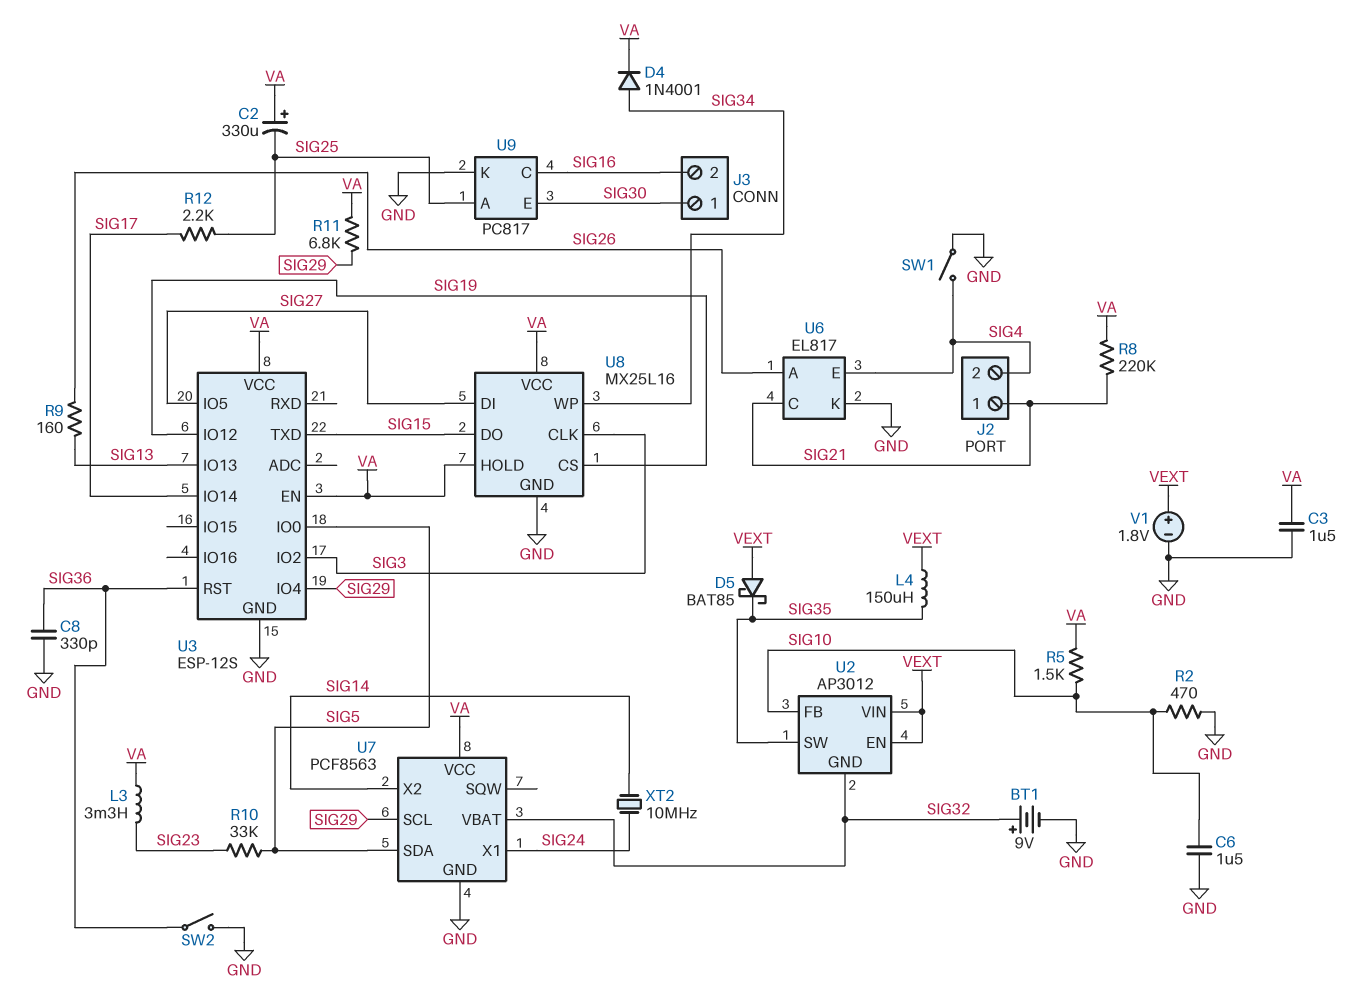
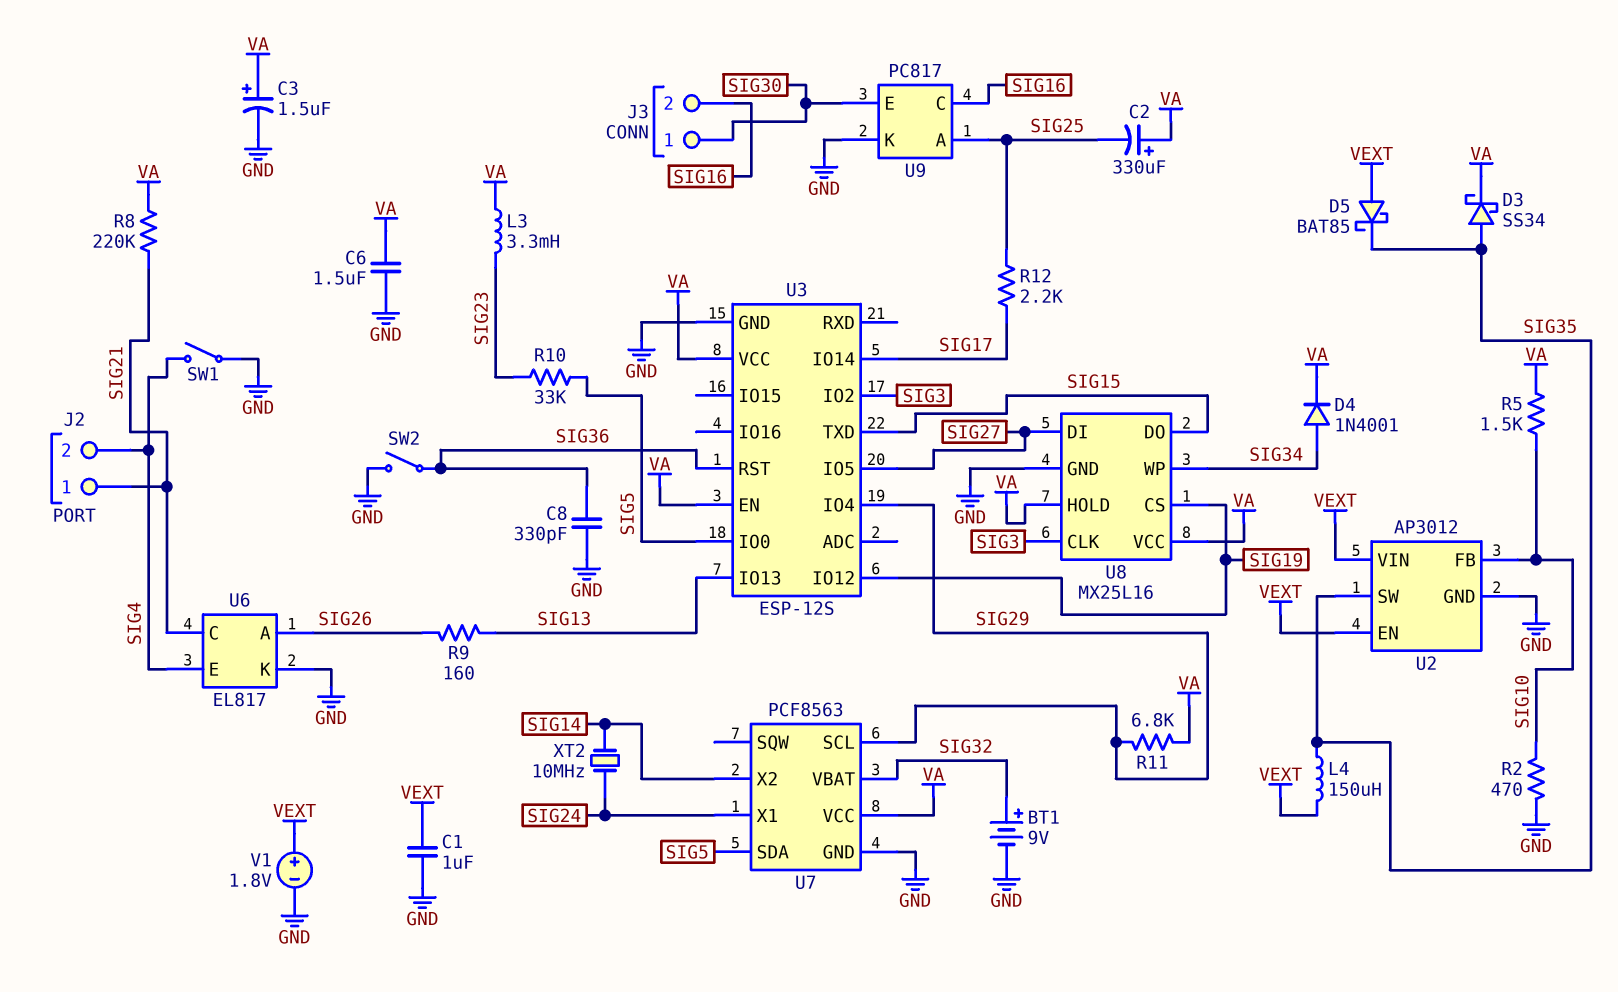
C1: none -> 1uF (GND, VEXT)
C3: 1.5uF (GND, VA) -> 1.5uF (plus VA, minus GND)
C6: 1.5uF (GND, SIG10) -> 1.5uF (GND, VA)
D3: none -> schottky SS34 (A SIG35, K VA)
U2 pin GND: SIG32 -> GND

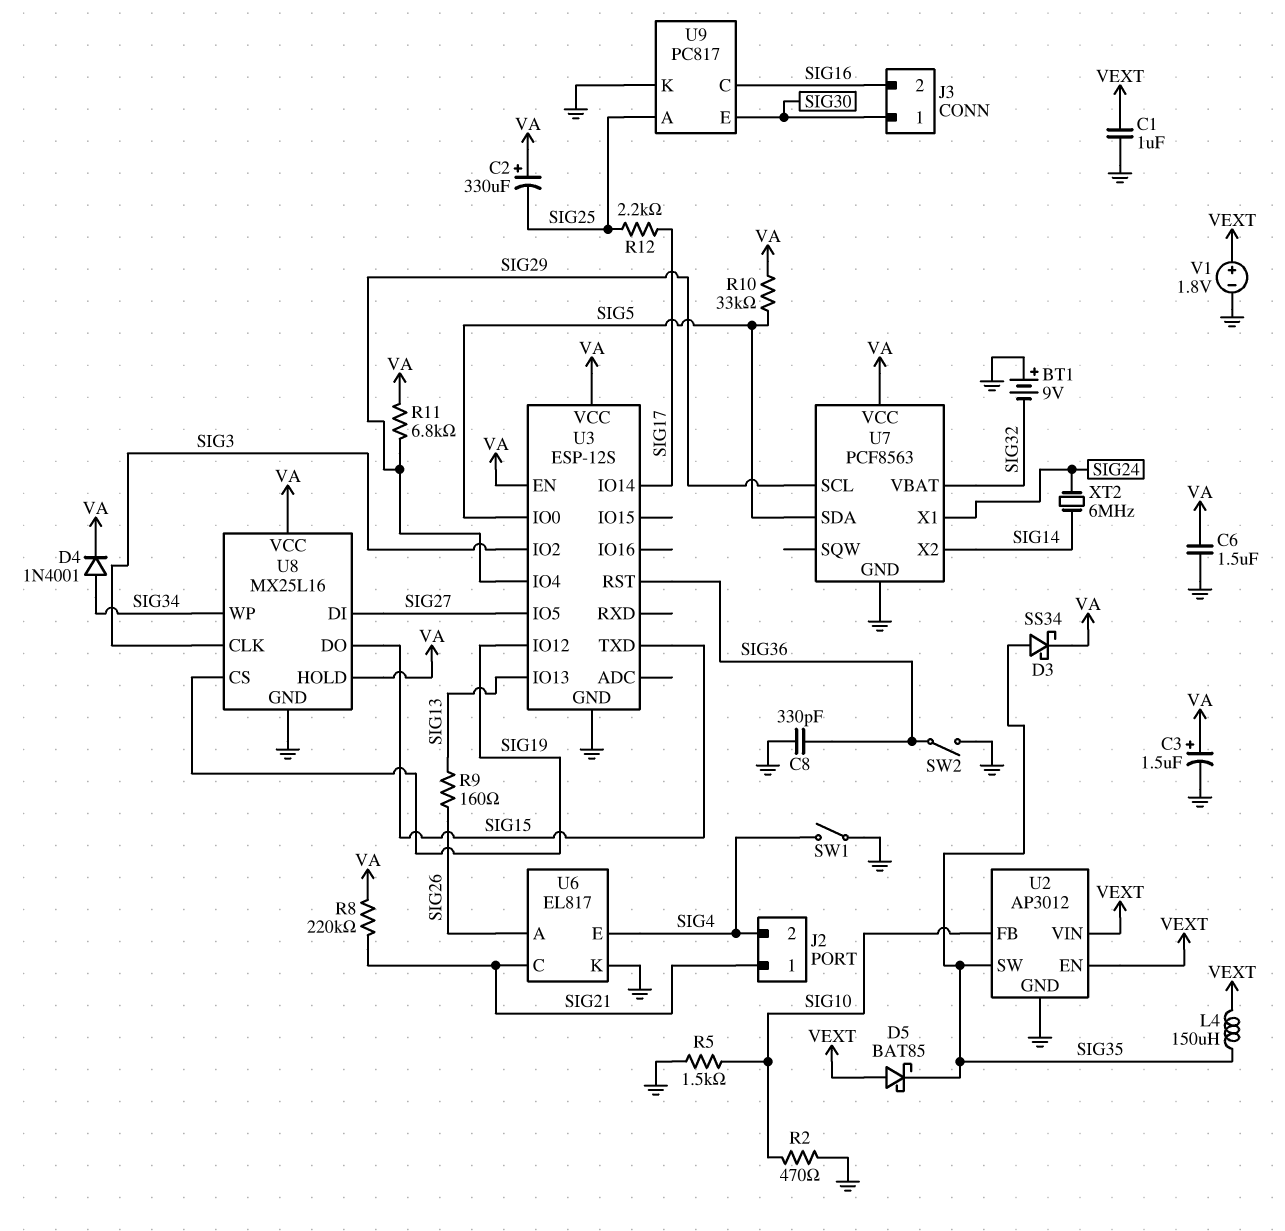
BT1: 9V (plus SIG32, minus GND) -> 9V (plus GND, minus SIG32)
L3: 3.3mH (SIG23, VA) -> none
R5: 1.5k (SIG10, VA) -> 1.5k (GND, SIG10)
R10: 33k (SIG5, SIG23) -> 33k (SIG5, VA)
XT2: 10MHz (SIG14, SIG24) -> 6MHz (SIG14, SIG24)

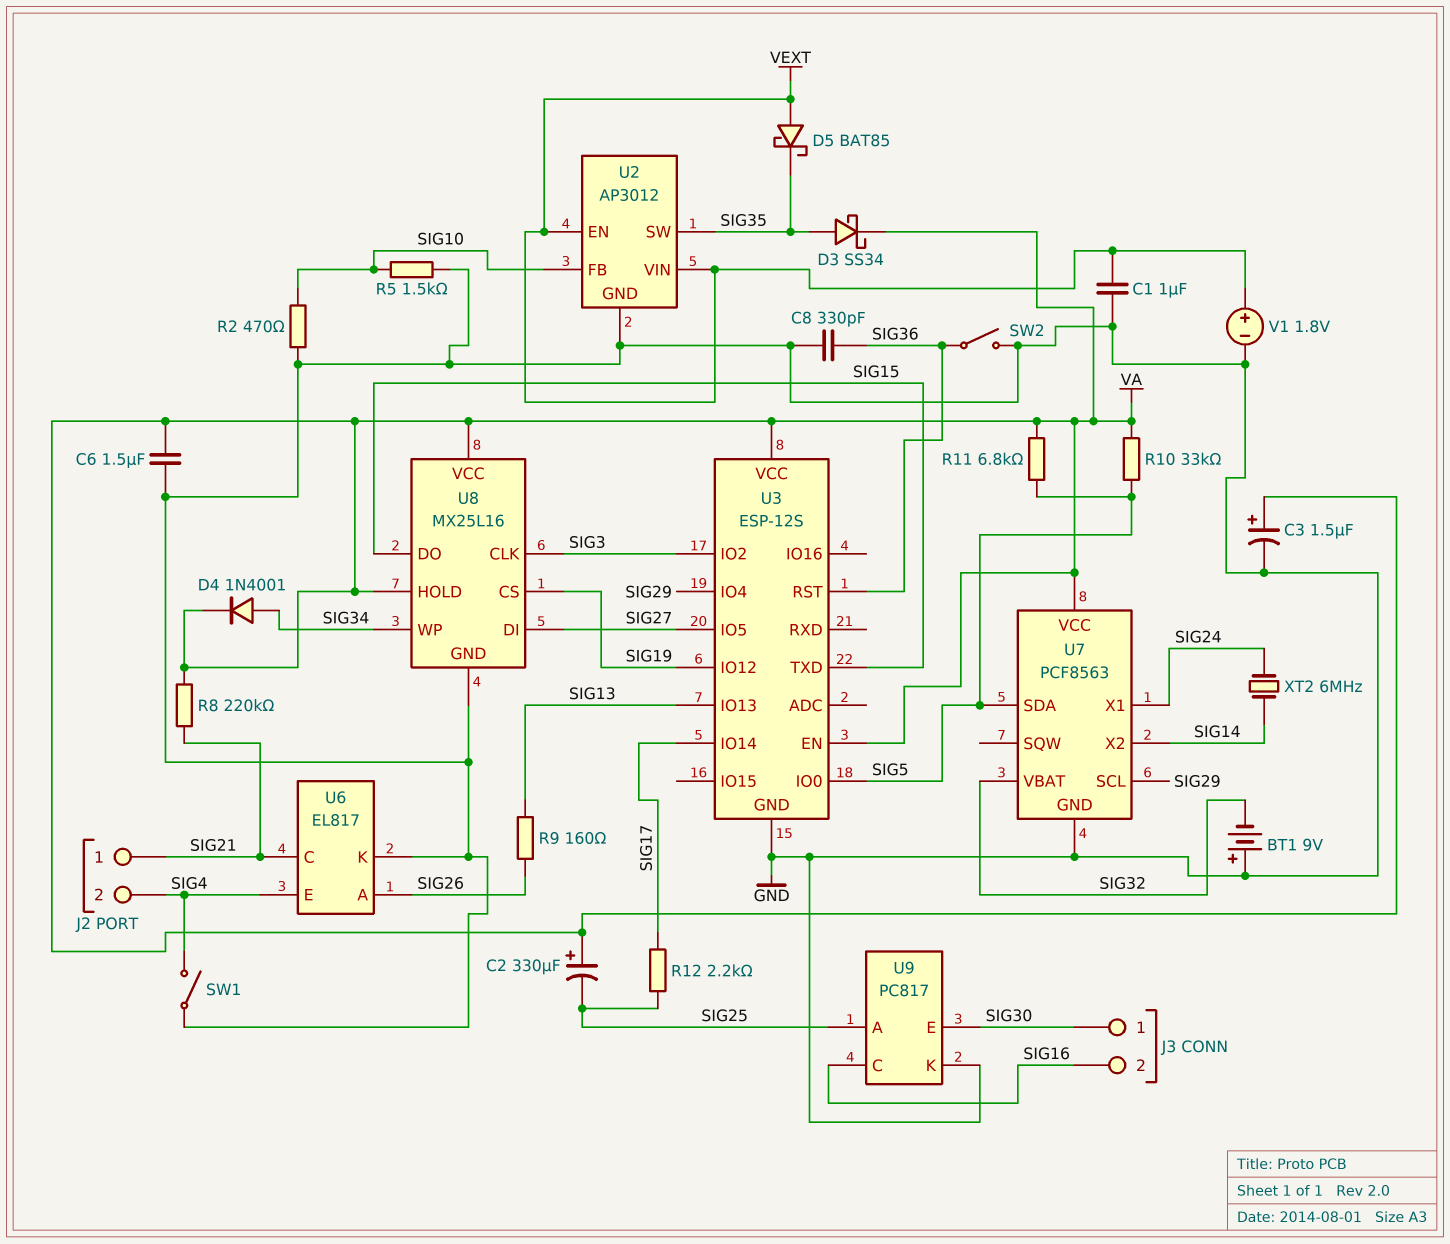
L4: 150uH (SIG35, VEXT) -> none
R11: 6.8k (SIG29, VA) -> 6.8k (SIG5, VA)

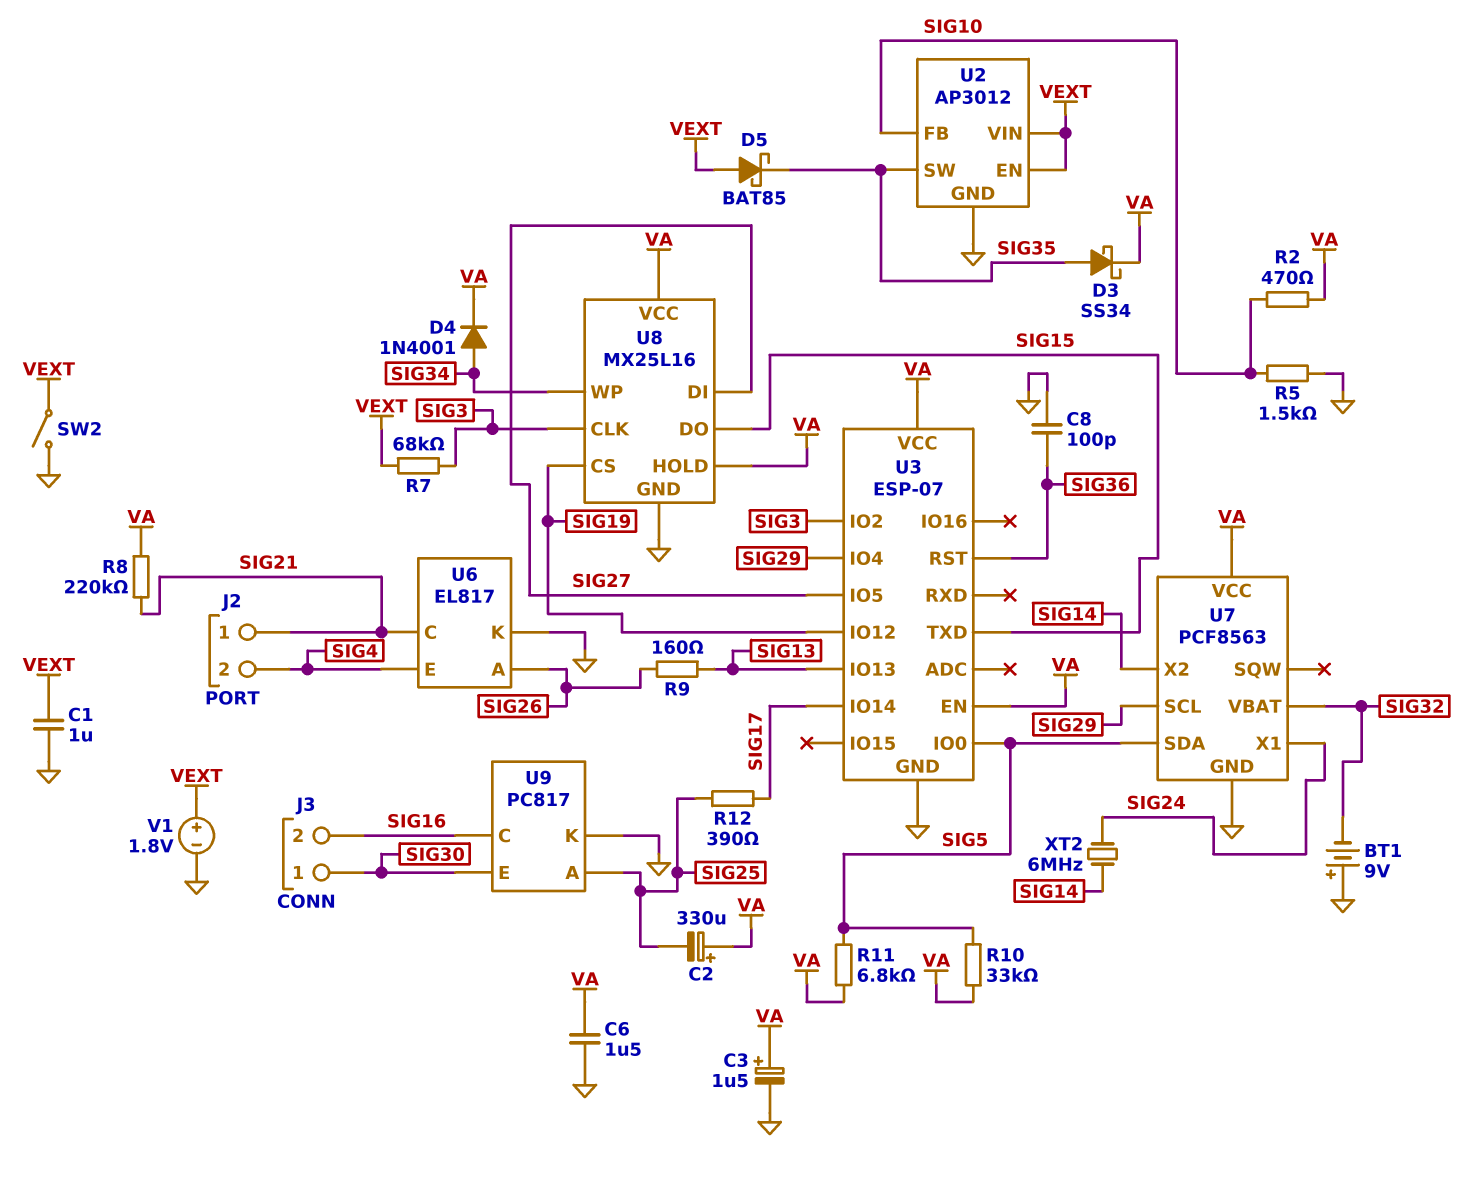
C8: 330pF (GND, SIG36) -> 100pF (GND, SIG36)
R2: 470 (GND, SIG10) -> 470 (SIG10, VA)
R7: none -> 68k (SIG3, VEXT)
R12: 2.2k (SIG17, SIG25) -> 390 (SIG17, SIG25)
SW1: switch (GND, SIG4) -> none
SW2: switch (GND, SIG36) -> switch (GND, VEXT)
U3: ESP-12S -> ESP-07

